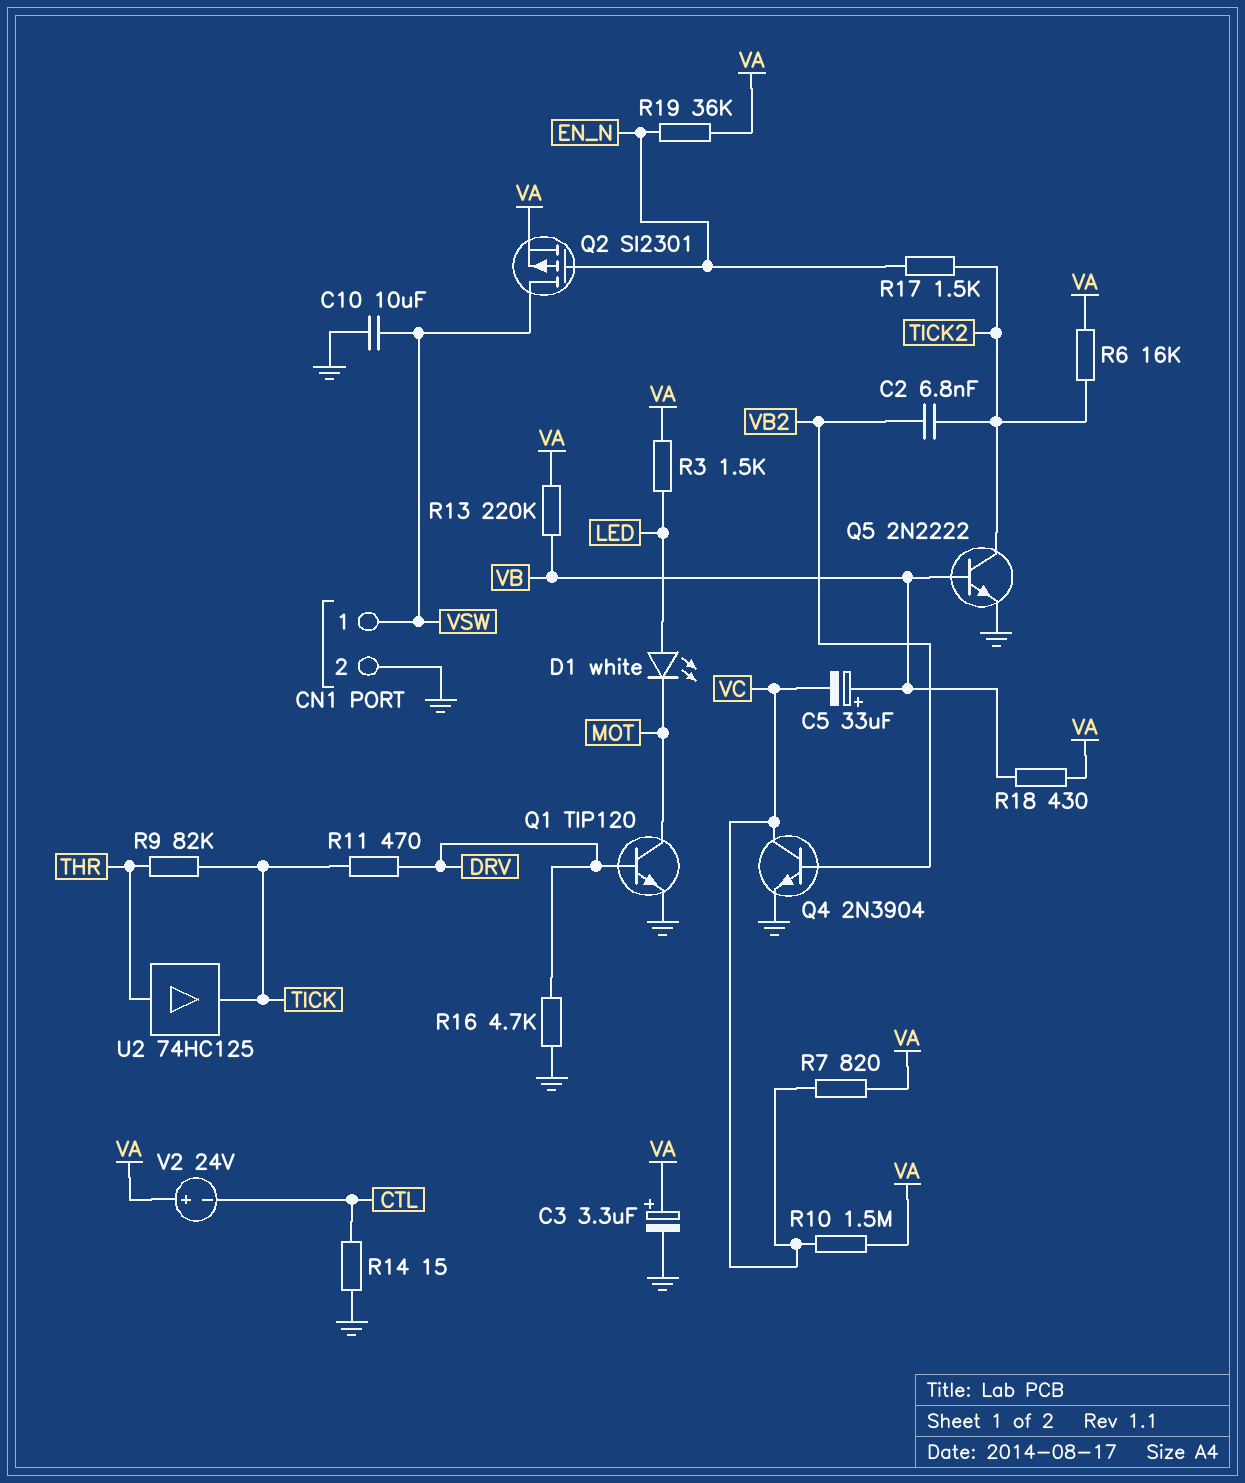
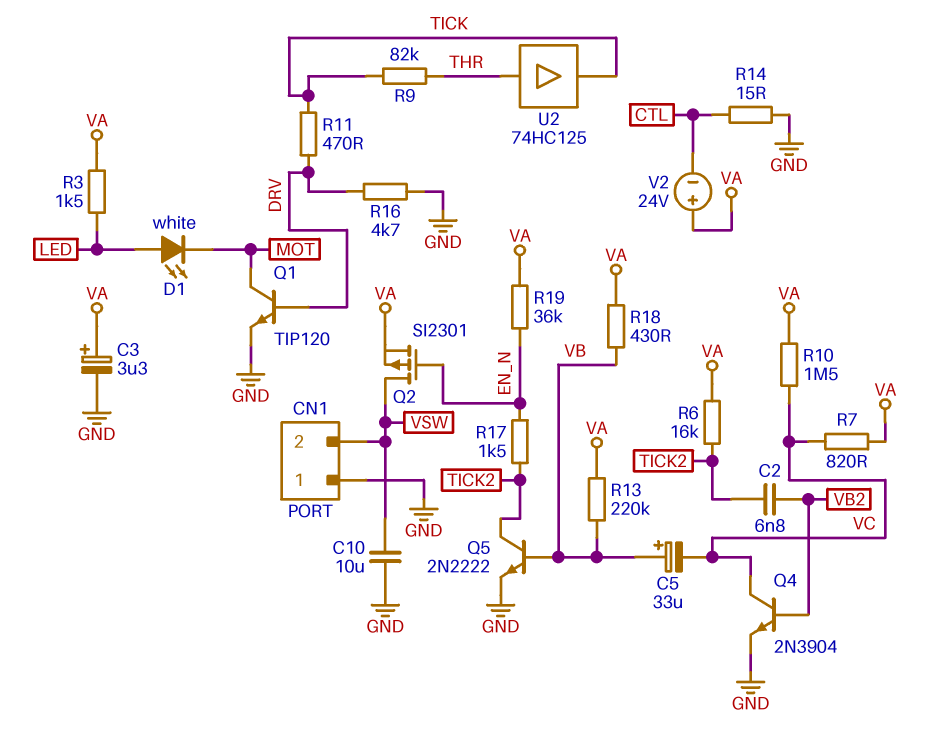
CN1 pin 1: VSW -> GND
CN1 pin 2: GND -> VSW

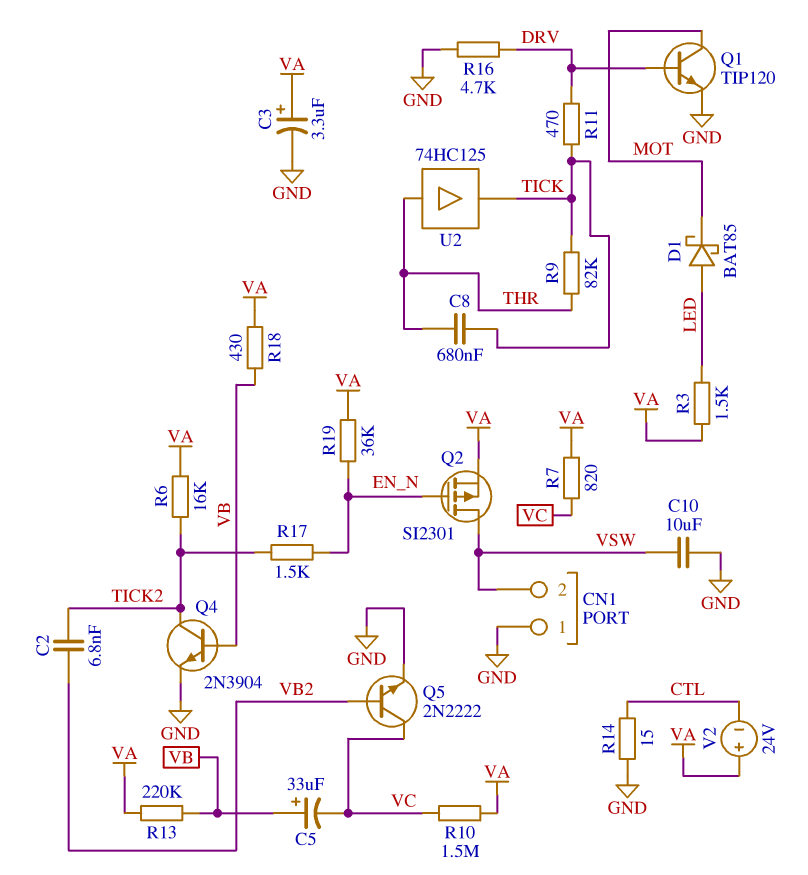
C8: none -> 680nF (THR, TICK)
D1: LED white (A LED, K MOT) -> schottky BAT85 (A LED, K MOT)
Q4: NPN 2N3904 (B VB2, C VC, E GND) -> NPN 2N3904 (B VB, C TICK2, E GND)
Q5: NPN 2N2222 (B VB, C TICK2, E GND) -> NPN 2N2222 (B VB2, C VC, E GND)

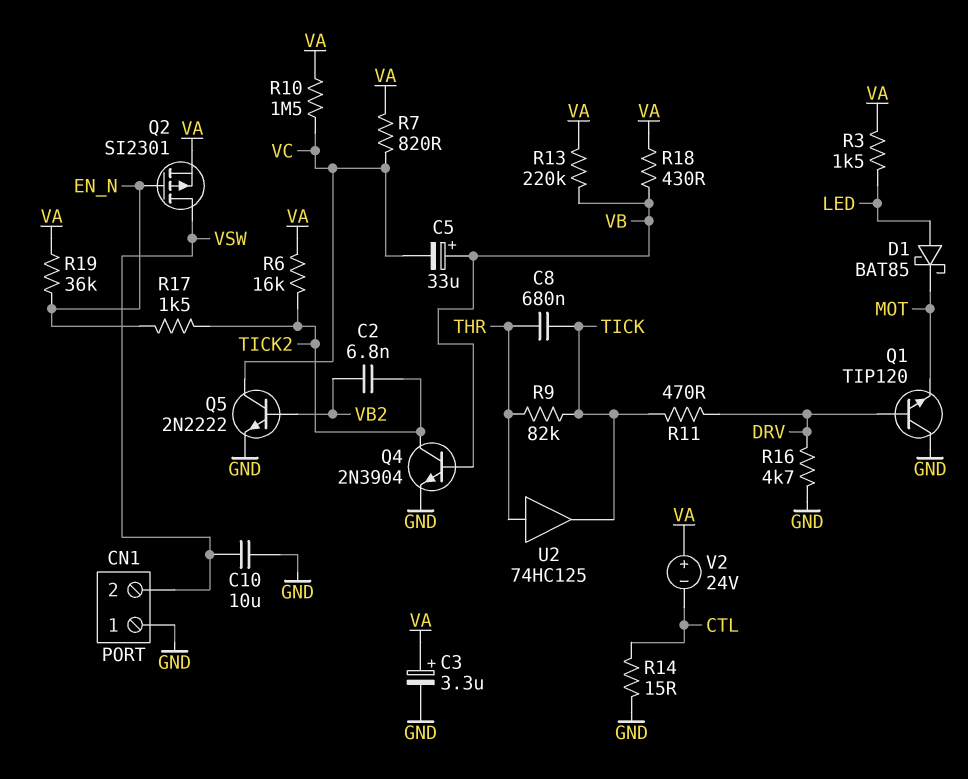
Q1: NPN TIP120 (B DRV, C MOT, E GND) -> NPN TIP120 (B DRV, C GND, E MOT)

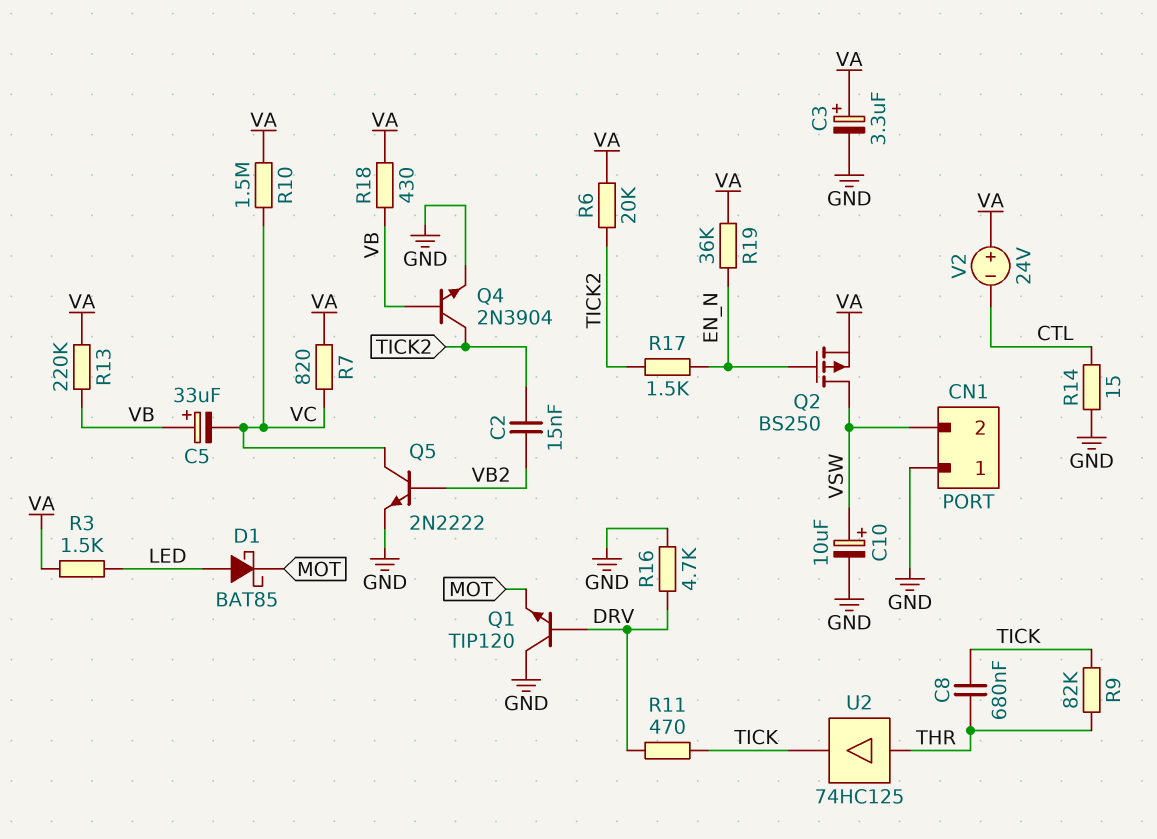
C2: 6.8nF (TICK2, VB2) -> 15nF (TICK2, VB2)
C10: 10uF (GND, VSW) -> 10uF (plus VSW, minus GND)
Q2: PMOS SI2301 (G EN_N, D VSW, S VA) -> PMOS BS250 (G EN_N, D VSW, S VA)
R6: 16k (TICK2, VA) -> 20k (TICK2, VA)

